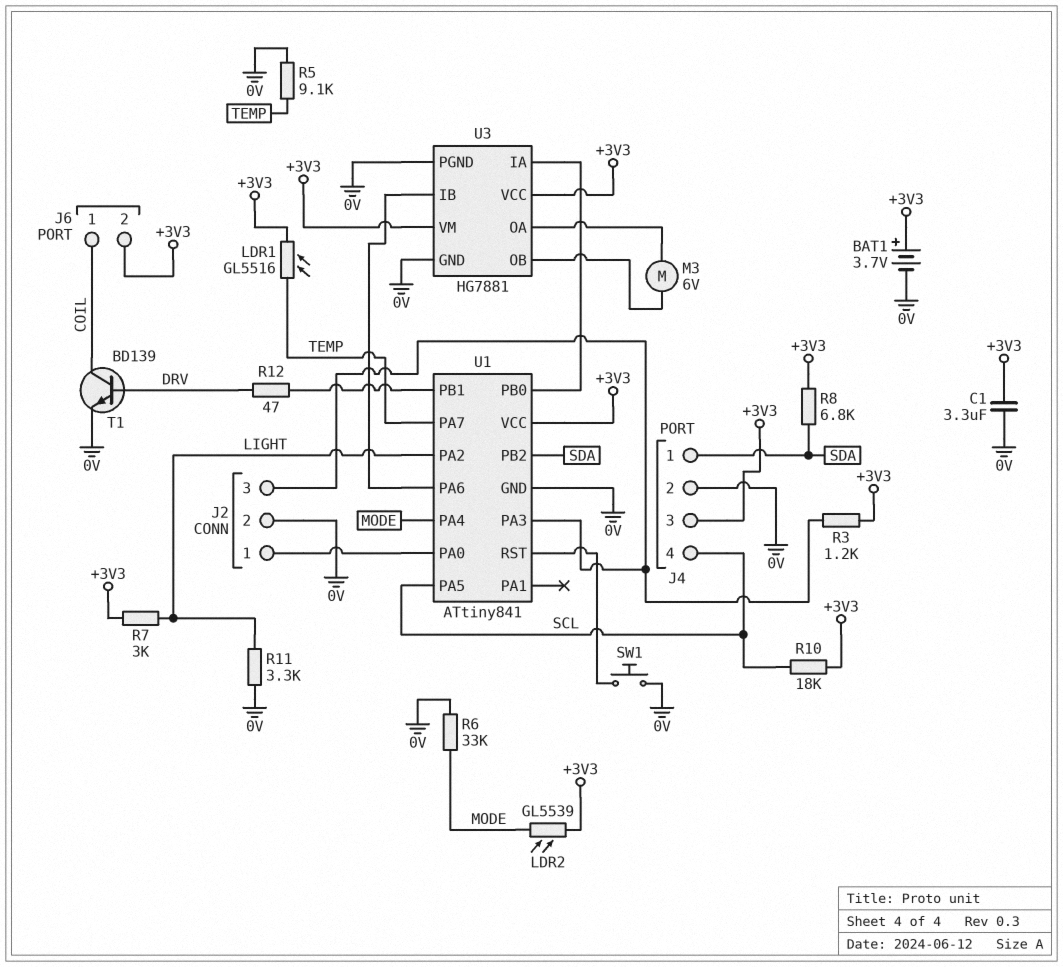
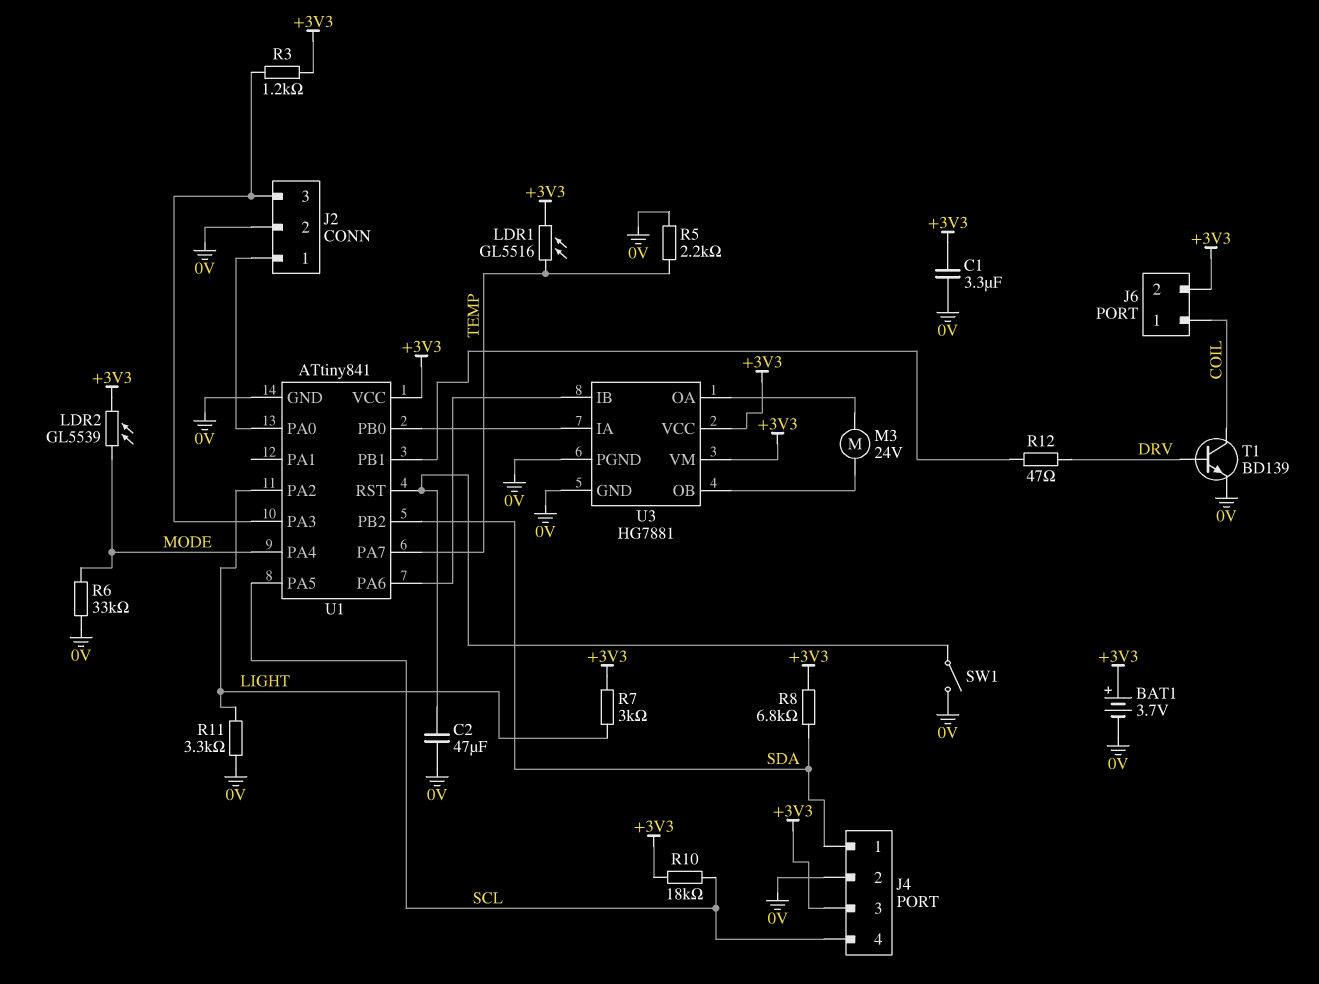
C2: none -> 47uF (0V, U1/RST)
M3: motor 6V (U3/OA, U3/OB) -> motor 24V (U3/OA, U3/OB)
R5: 9.1k (0V, TEMP) -> 2.2k (0V, TEMP)
SW1: button (0V, U1/RST) -> switch (0V, U1/RST)

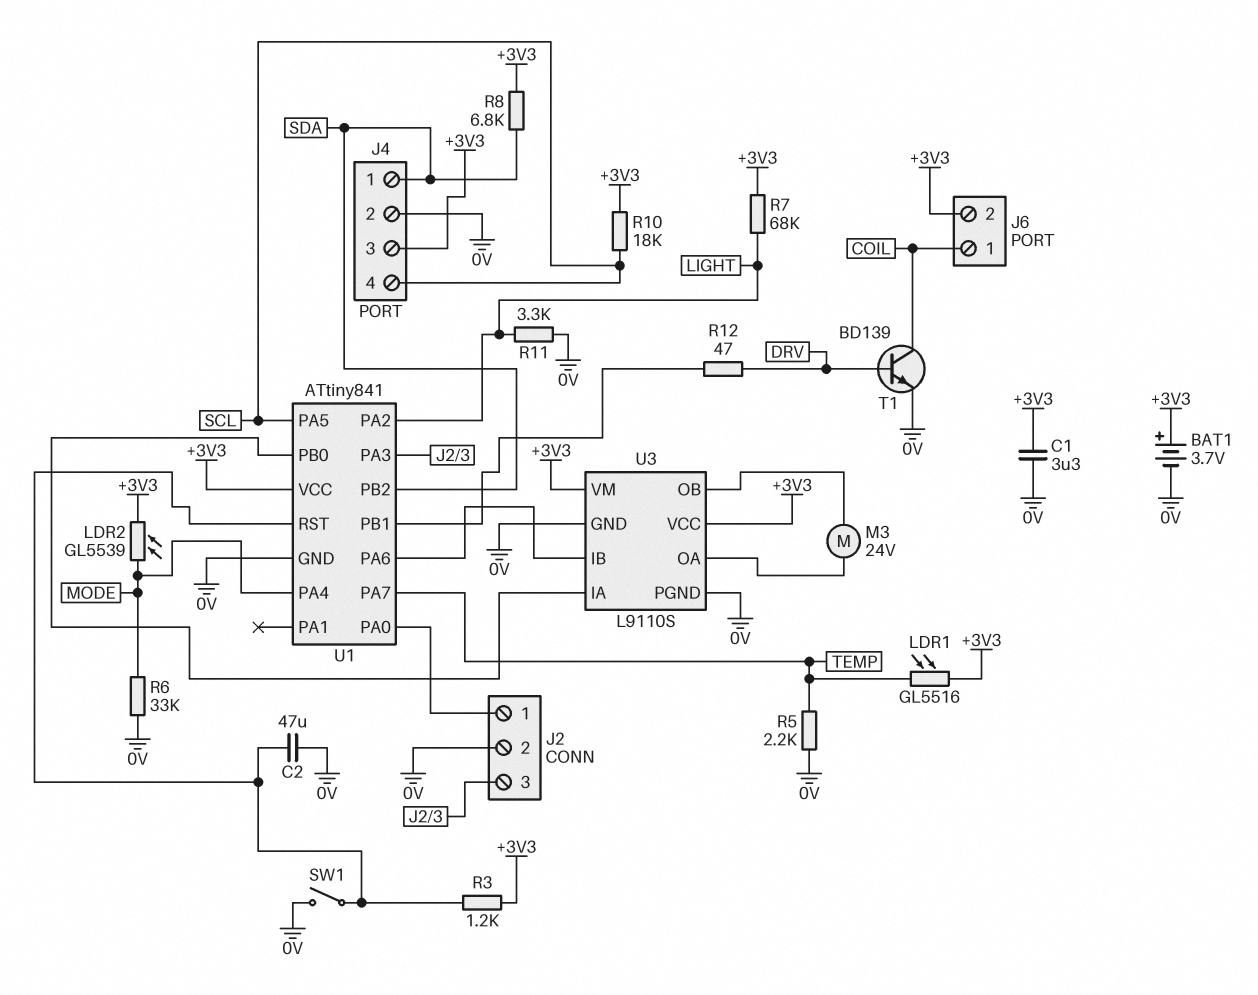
R3: 1.2k (+3V3, J2/3) -> 1.2k (+3V3, U1/RST)
R7: 3k (+3V3, LIGHT) -> 68k (+3V3, LIGHT)
U3: HG7881 -> L9110S

